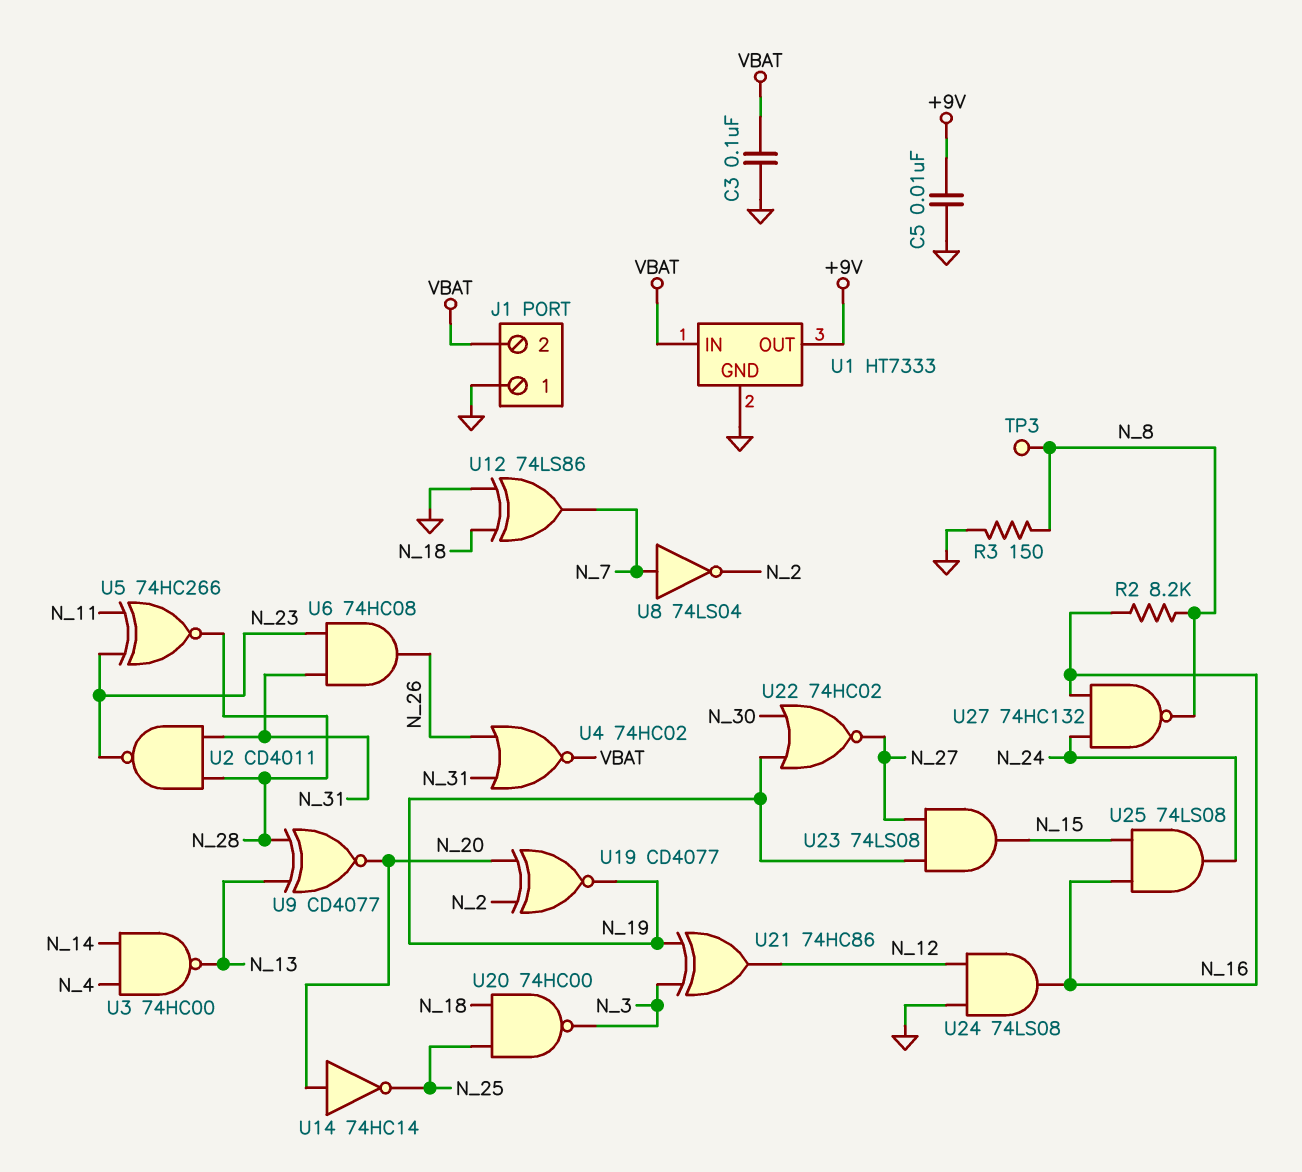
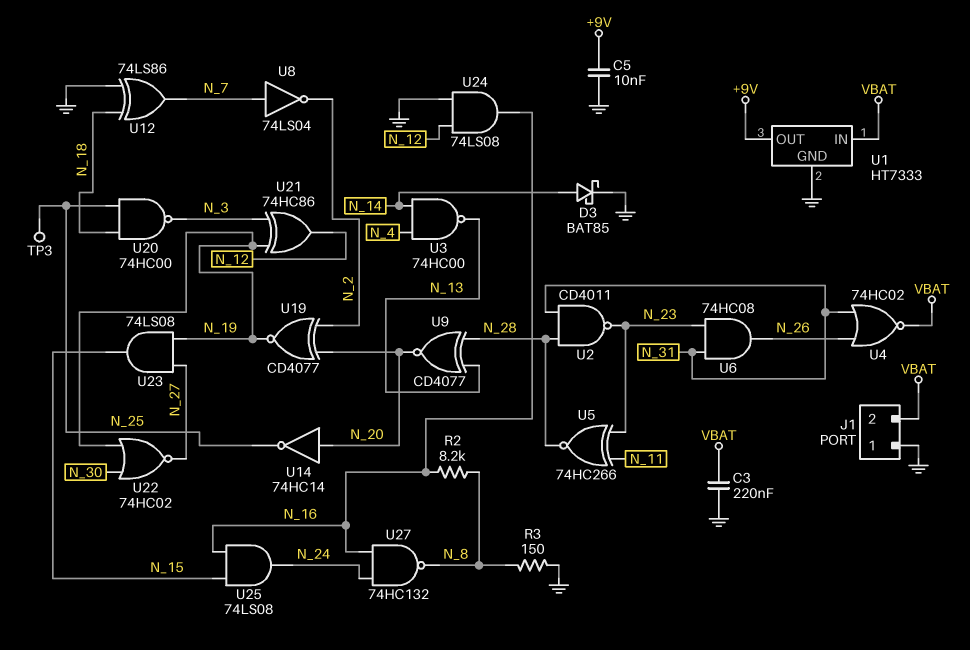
C3: 100nF (GND, VBAT) -> 220nF (GND, VBAT)
D3: none -> schottky BAT85 (A N_14, K GND)
TP3: test point (N_8) -> test point (N_25)

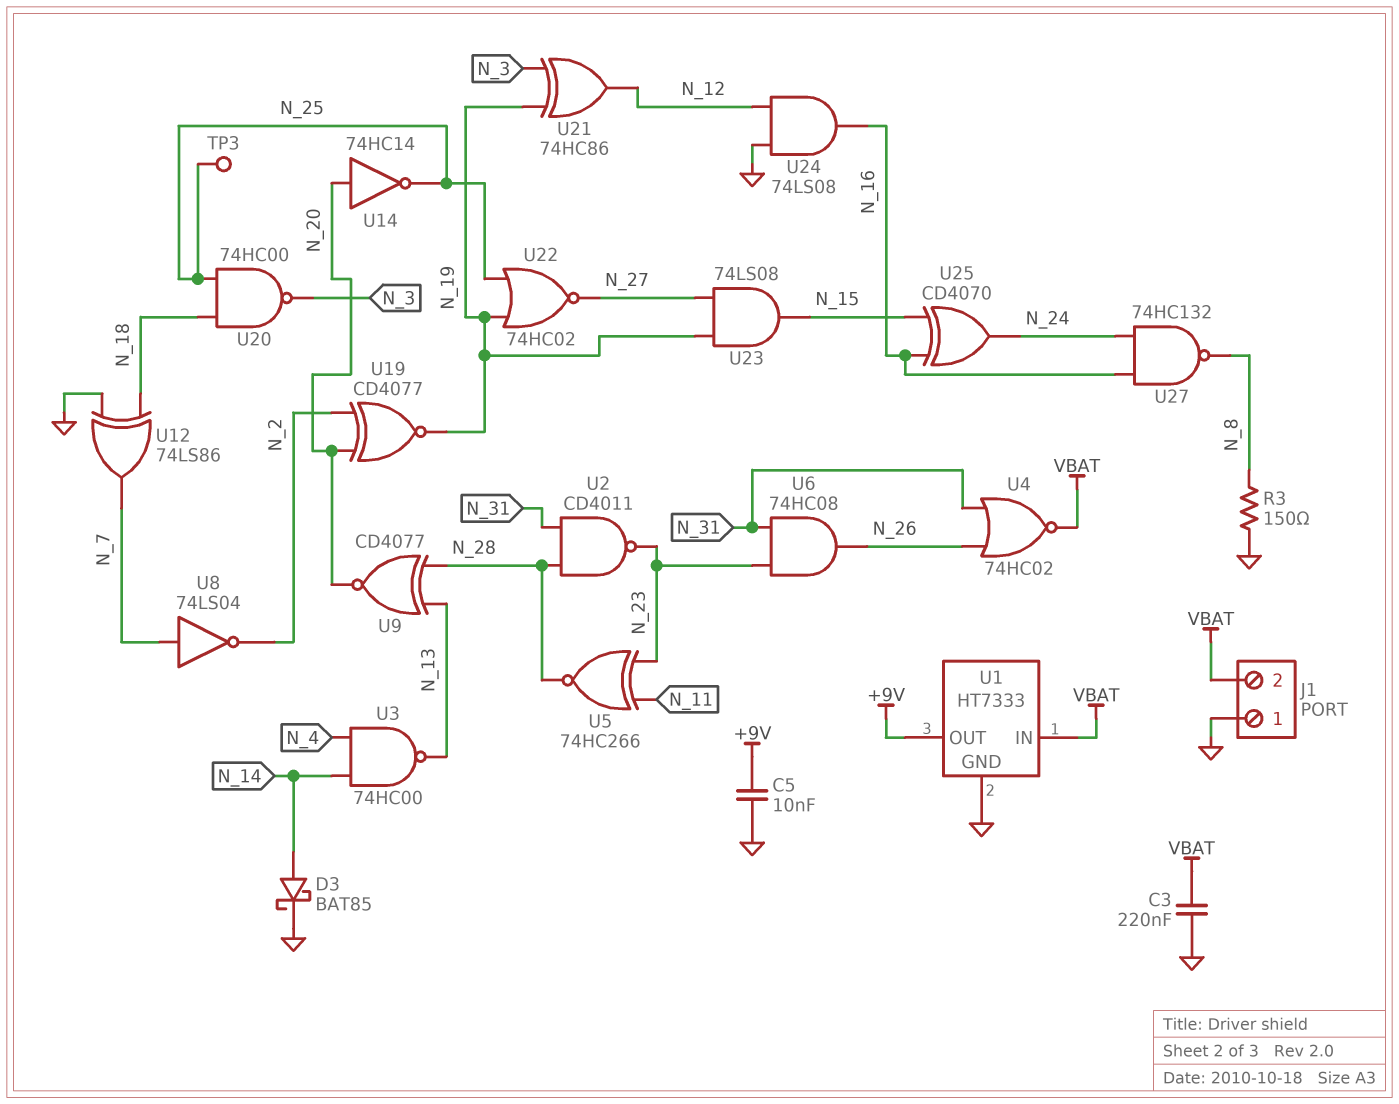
R2: 8.2k (N_8, N_16) -> none
U22: NOR 74HC02 (in N_19, in N_30, out N_27) -> NOR 74HC02 (in N_19, in N_25, out N_27)
U25: AND 74LS08 (in N_15, in N_16, out N_24) -> XOR CD4070 (in N_15, in N_16, out N_24)

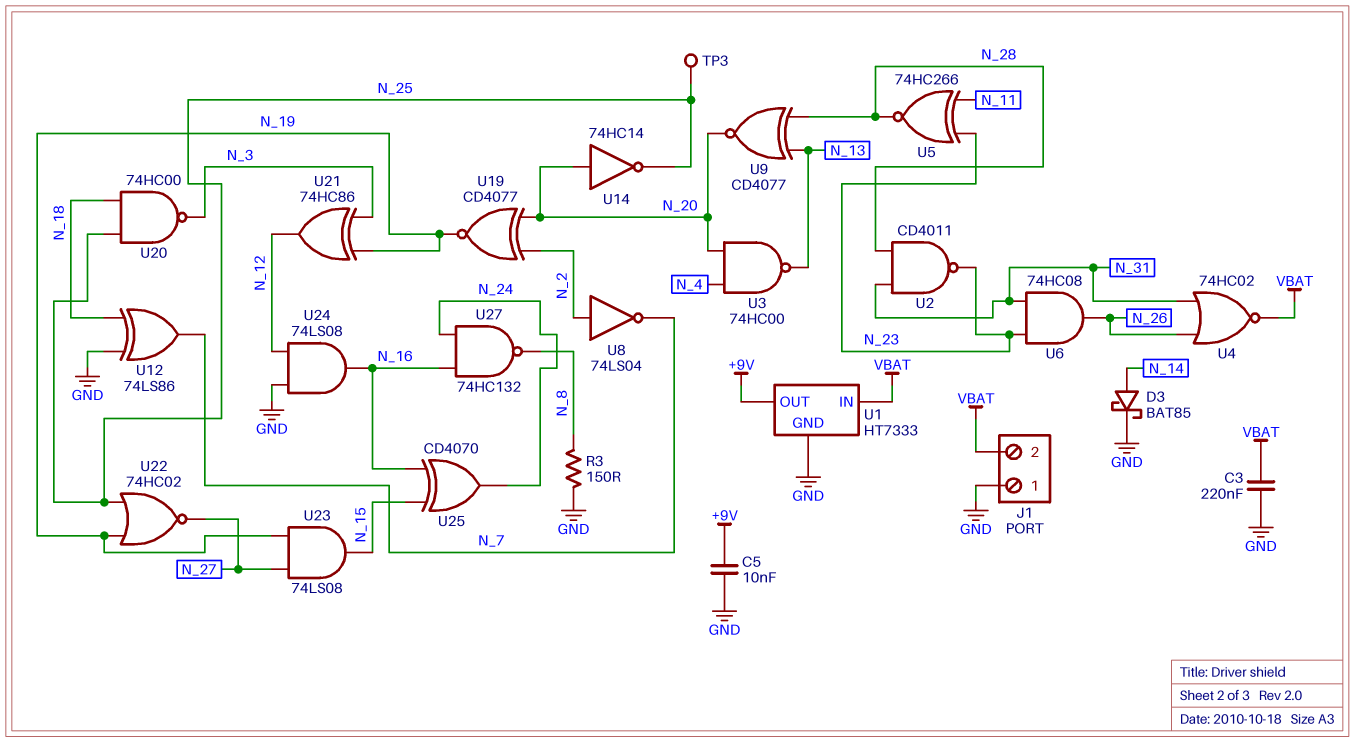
U3: NAND 74HC00 (in N_4, in N_14, out N_13) -> NAND 74HC00 (in N_4, in N_20, out N_13)
U8: NOT 74LS04 (in N_7, out N_2) -> NOT 74LS04 (in N_2, out N_7)

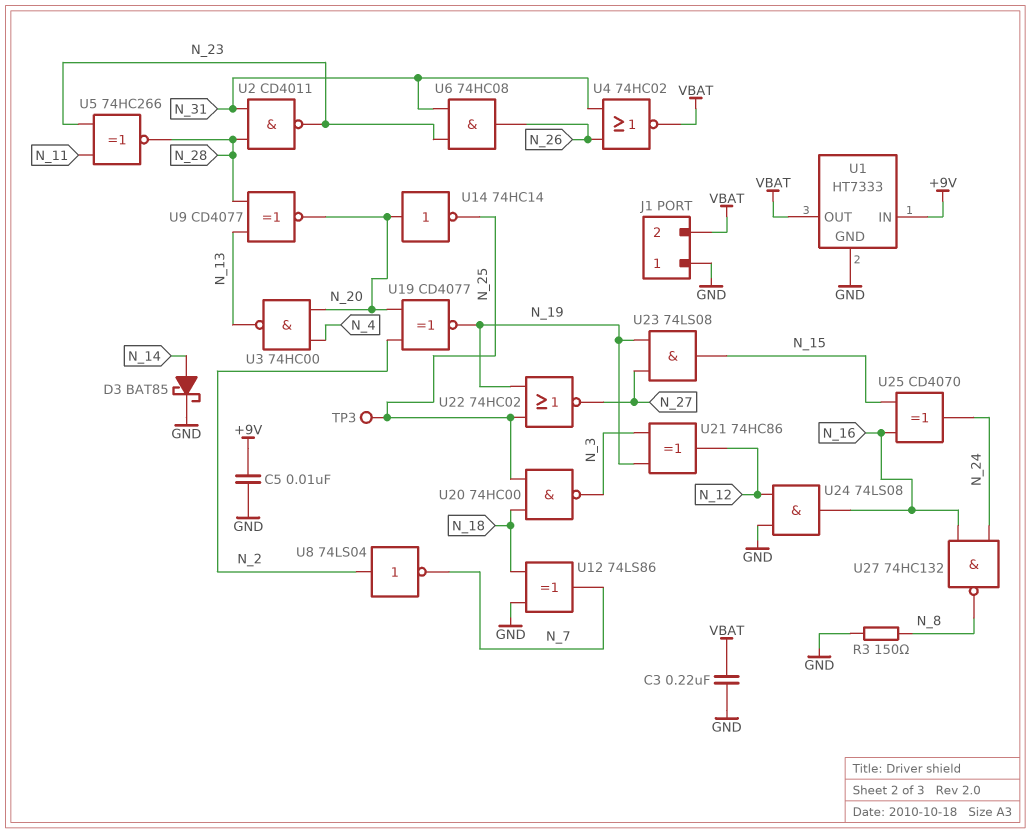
U1 pin IN: VBAT -> +9V
U1 pin OUT: +9V -> VBAT

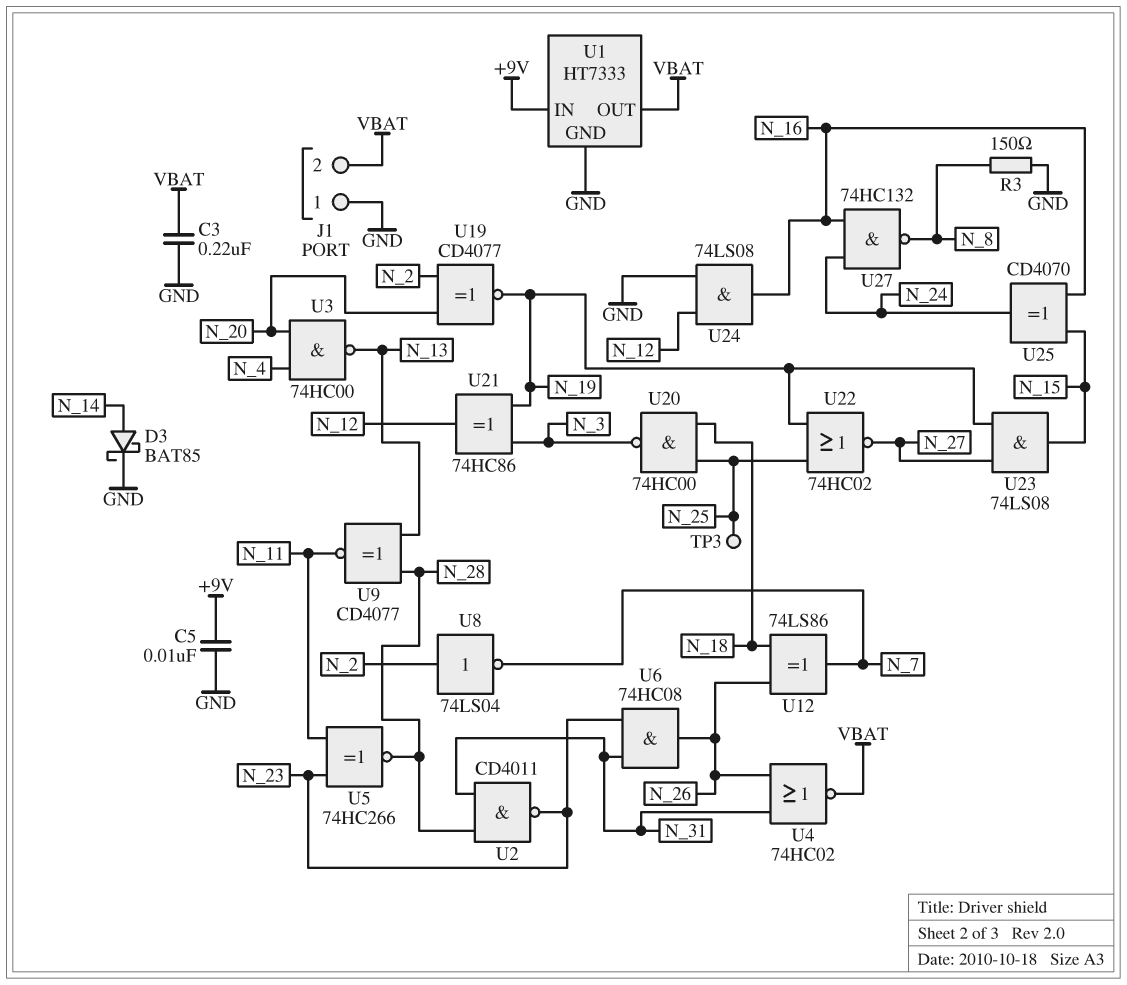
U9: XNOR CD4077 (in N_13, in N_28, out N_20) -> XNOR CD4077 (in N_13, in N_28, out N_11)
U12: XOR 74LS86 (in GND, in N_18, out N_7) -> XOR 74LS86 (in N_18, in N_26, out N_7)
U14: NOT 74HC14 (in N_20, out N_25) -> none

